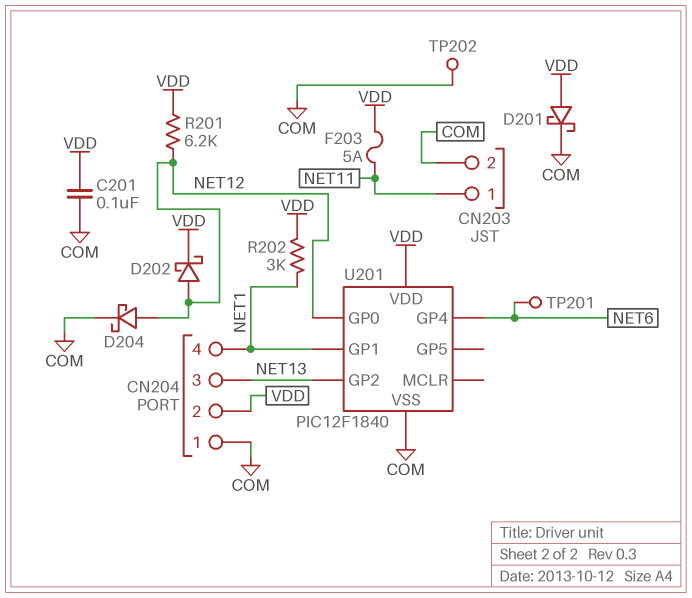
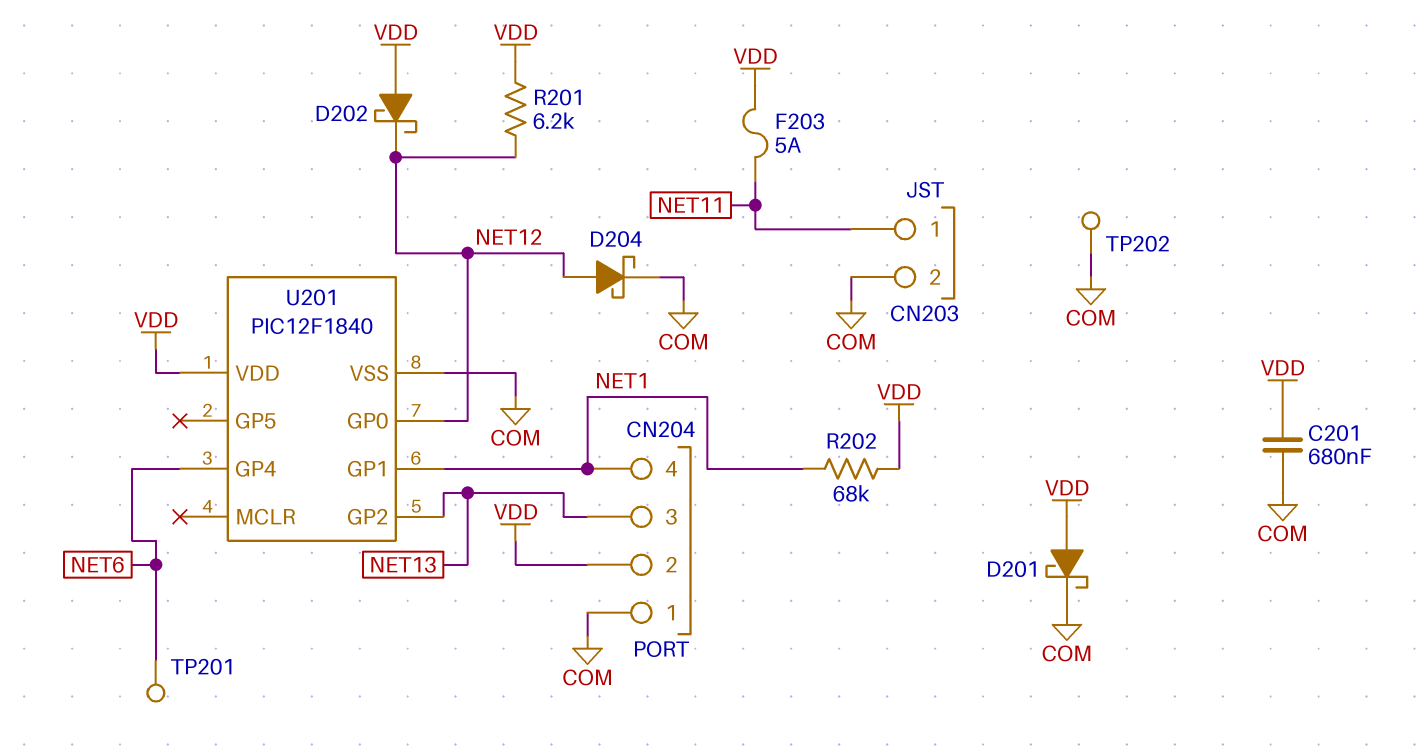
C201: 100nF (COM, VDD) -> 680nF (COM, VDD)
D202: schottky (A NET12, K VDD) -> schottky (A VDD, K NET12)
R202: 3k (NET1, VDD) -> 68k (NET1, VDD)

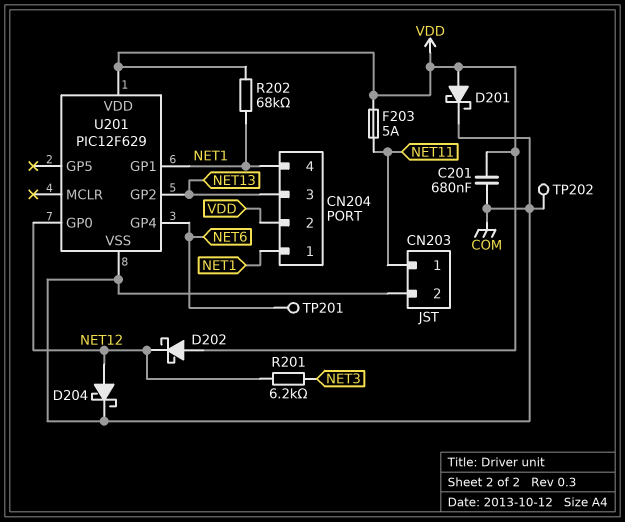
CN204 pin 1: COM -> NET1
R201: 6.2k (NET12, VDD) -> 6.2k (NET3, NET12)
U201: PIC12F1840 -> PIC12F629

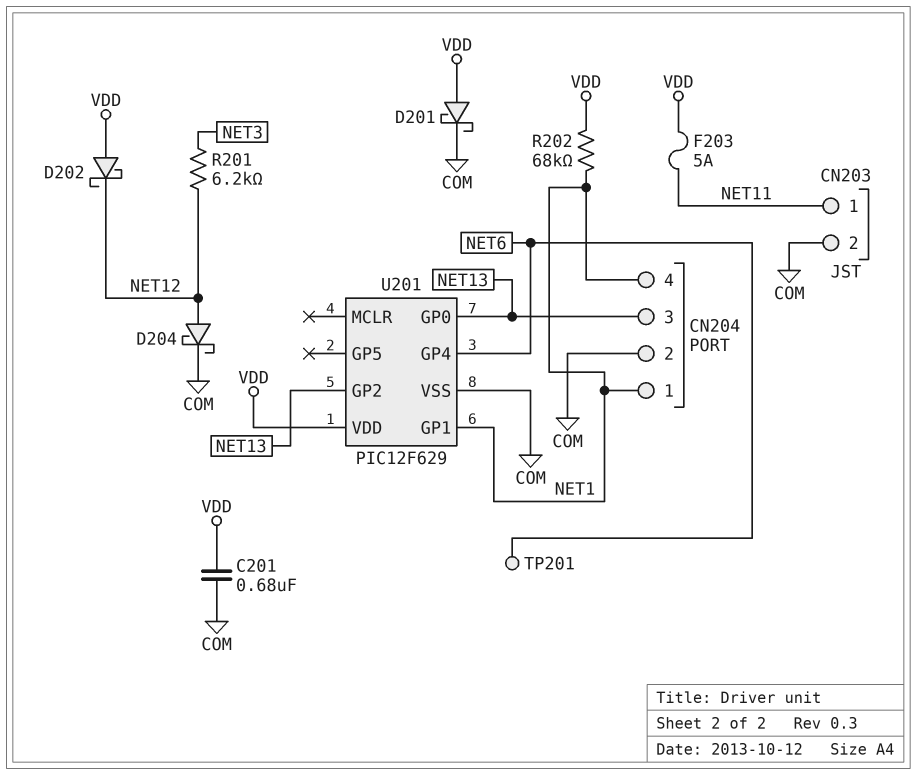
CN204 pin 2: VDD -> COM
TP202: test point (COM) -> none
U201 pin GP0: NET12 -> NET13

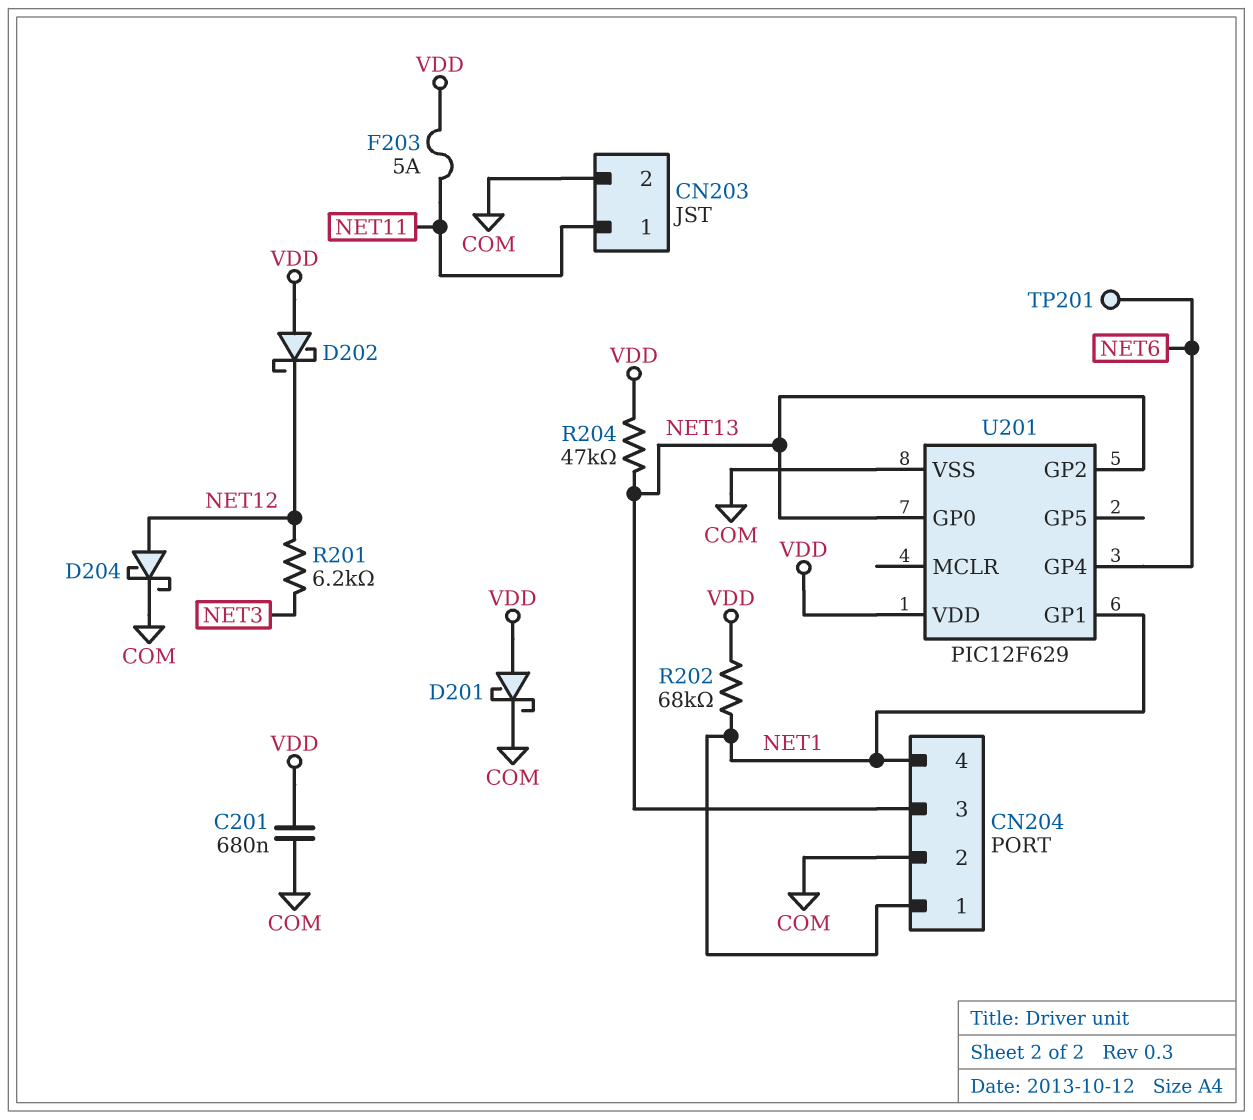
R204: none -> 47k (NET13, VDD)

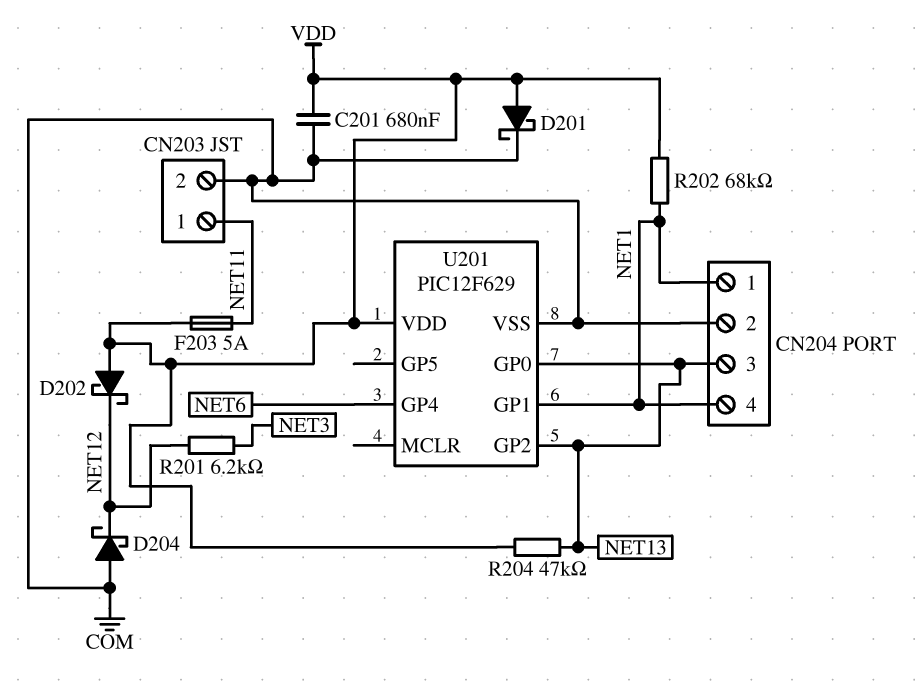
D204: schottky (A NET12, K COM) -> schottky (A COM, K NET12)
TP201: test point (NET6) -> none

